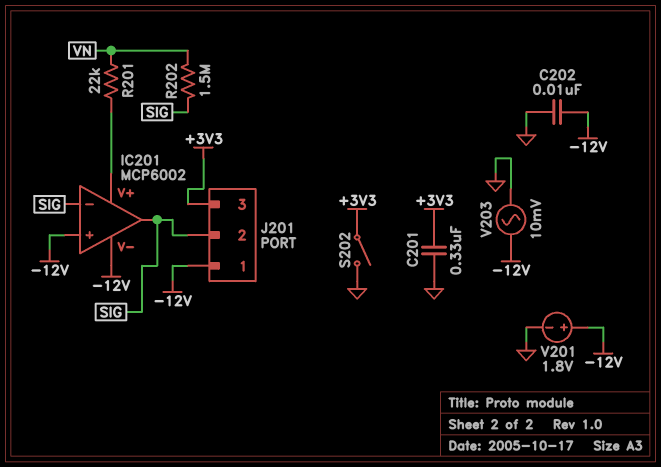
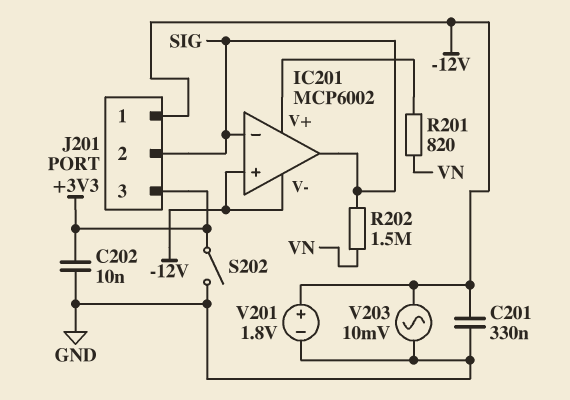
C201: 330nF (+3V3, GND) -> 330nF (-12V, GND)
C202: 10nF (-12V, GND) -> 10nF (+3V3, GND)
R201: 22k (IC201/V+, VN) -> 820 (IC201/V+, VN)

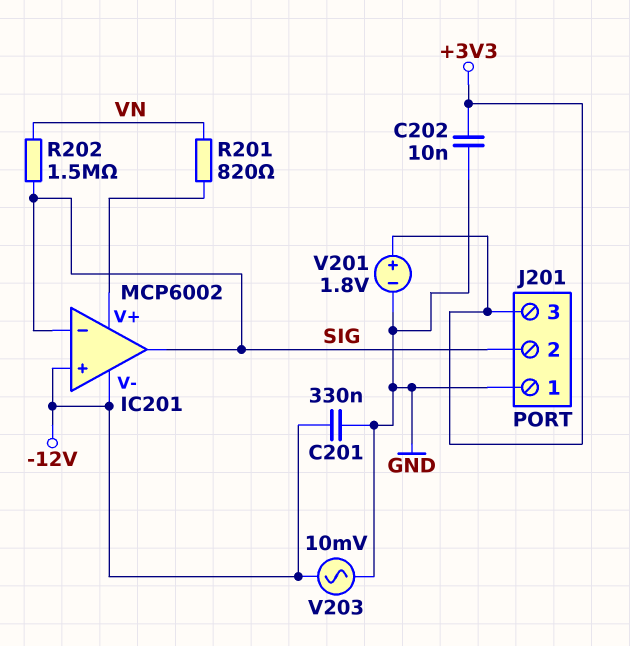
J201 pin 1: -12V -> GND
S202: switch (+3V3, GND) -> none
V201: 1.8V (plus -12V, minus GND) -> 1.8V (plus +3V3, minus GND)

